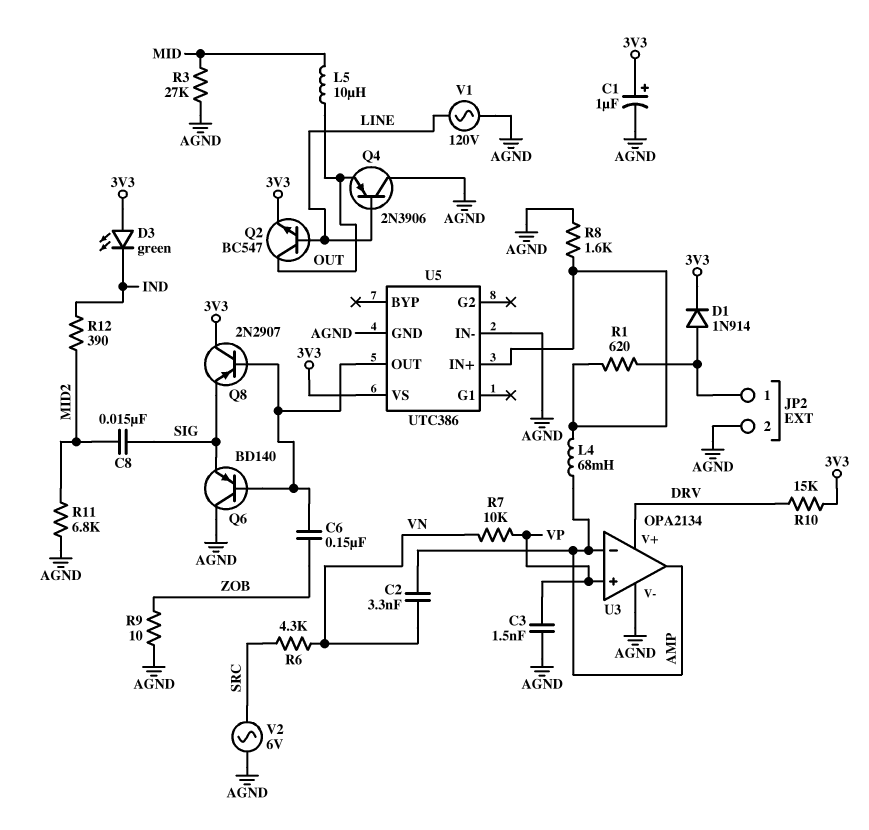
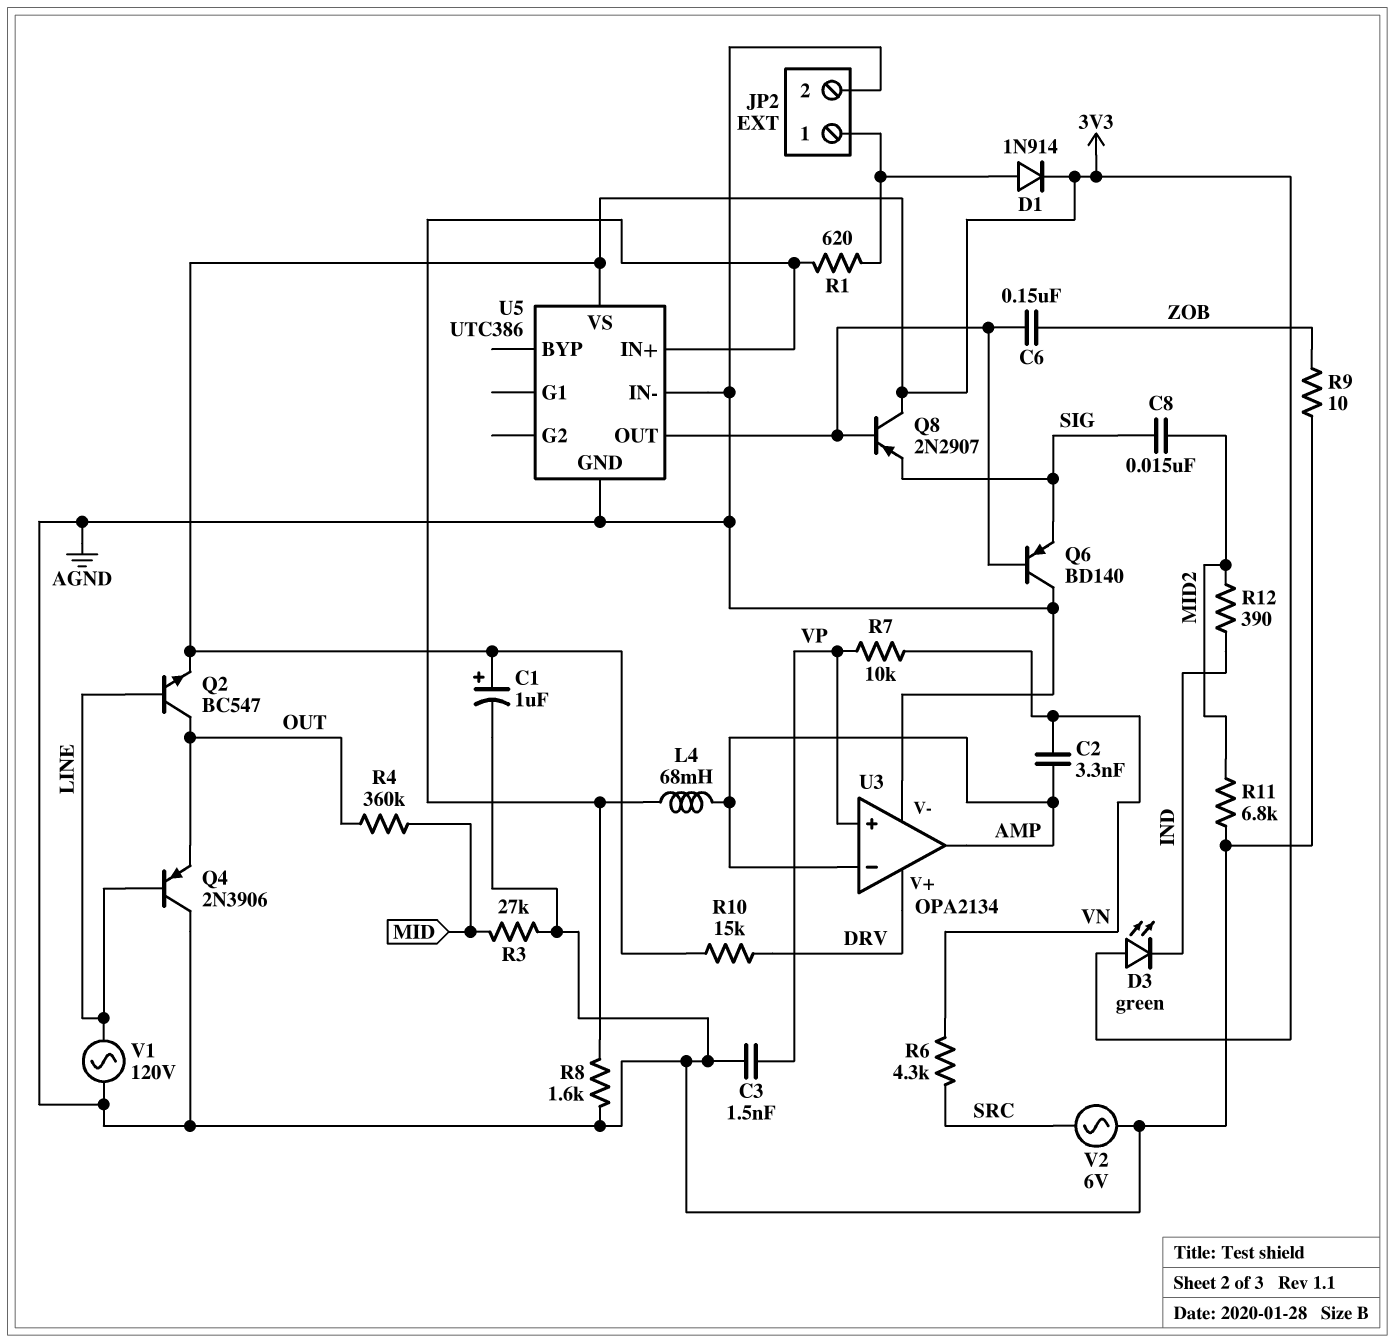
L5: 10uH (MID, OUT) -> none
R4: none -> 360k (MID, OUT)

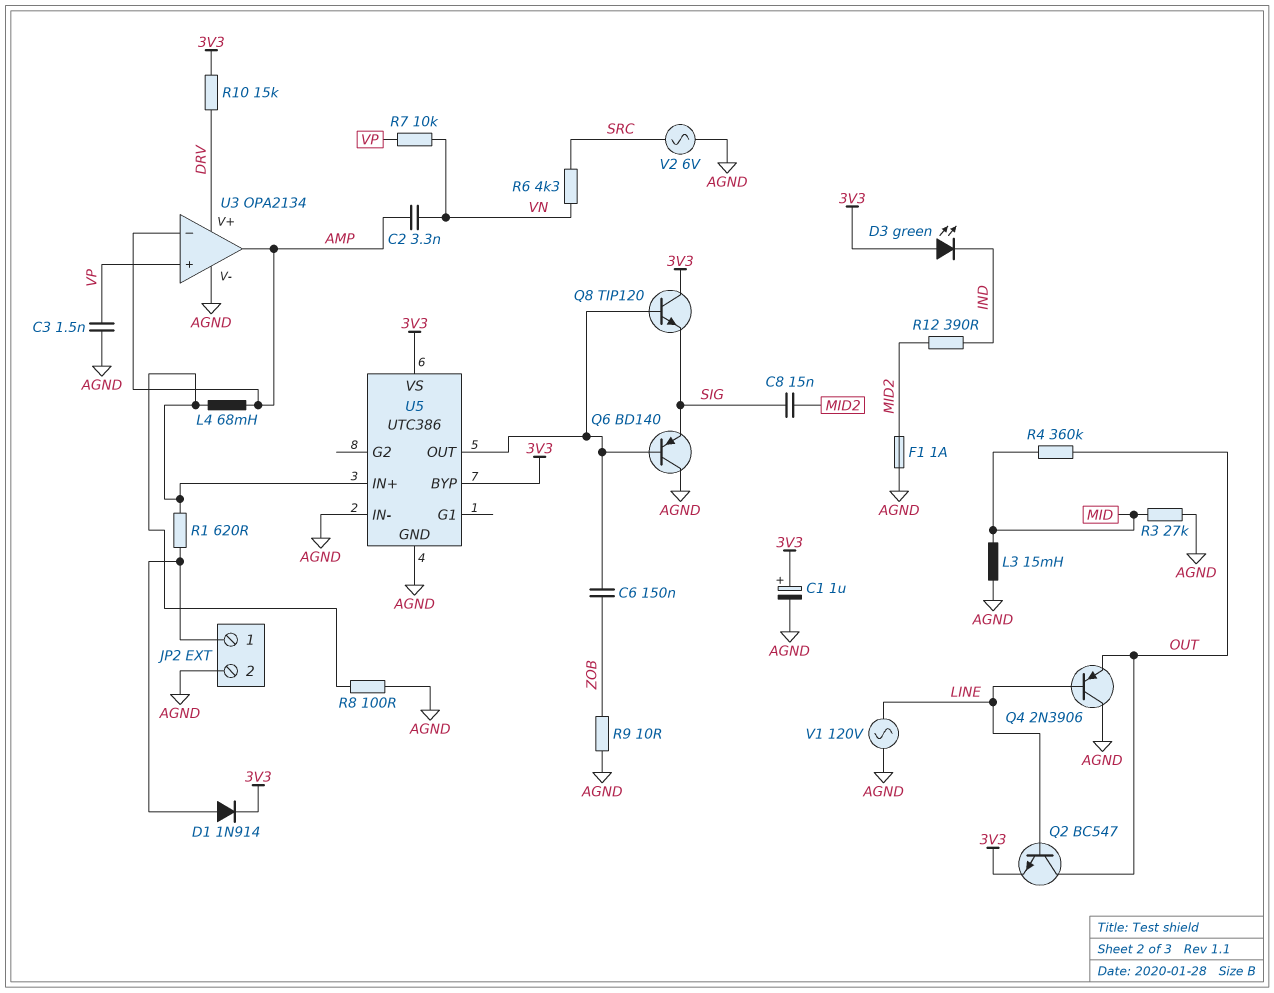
F1: none -> 1A (AGND, MID2)
L3: none -> 15mH (AGND, MID)
Q8: PNP 2N2907 (B U5/OUT, C 3V3, E SIG) -> NPN TIP120 (B U5/OUT, C 3V3, E SIG)
R8: 1.6k (AGND, U5/IN+) -> 100 (AGND, U5/IN+)
R11: 6.8k (AGND, MID2) -> none
U5 pin BYP: none -> 3V3

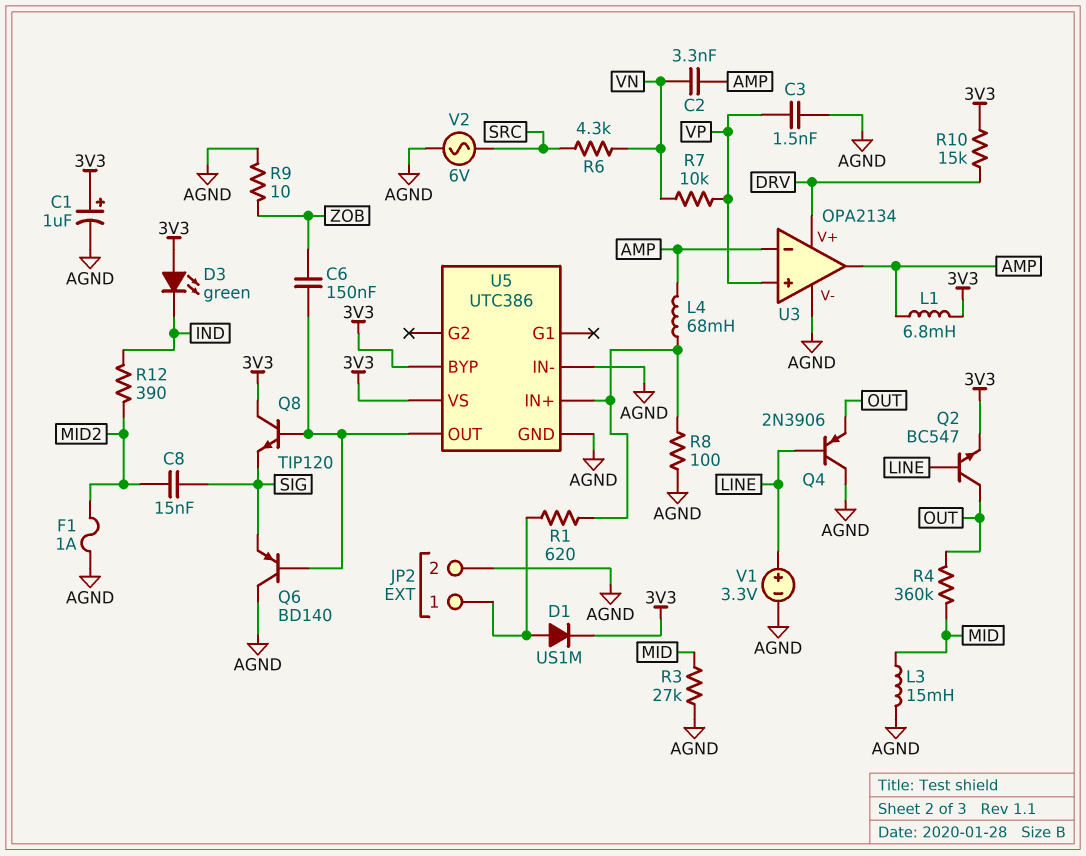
D1: diode 1N914 (A JP2/1, K 3V3) -> diode US1M (A JP2/1, K 3V3)
L1: none -> 6.8mH (3V3, AMP)
V1: AC 120V (AGND, LINE) -> 3.3V (plus LINE, minus AGND)

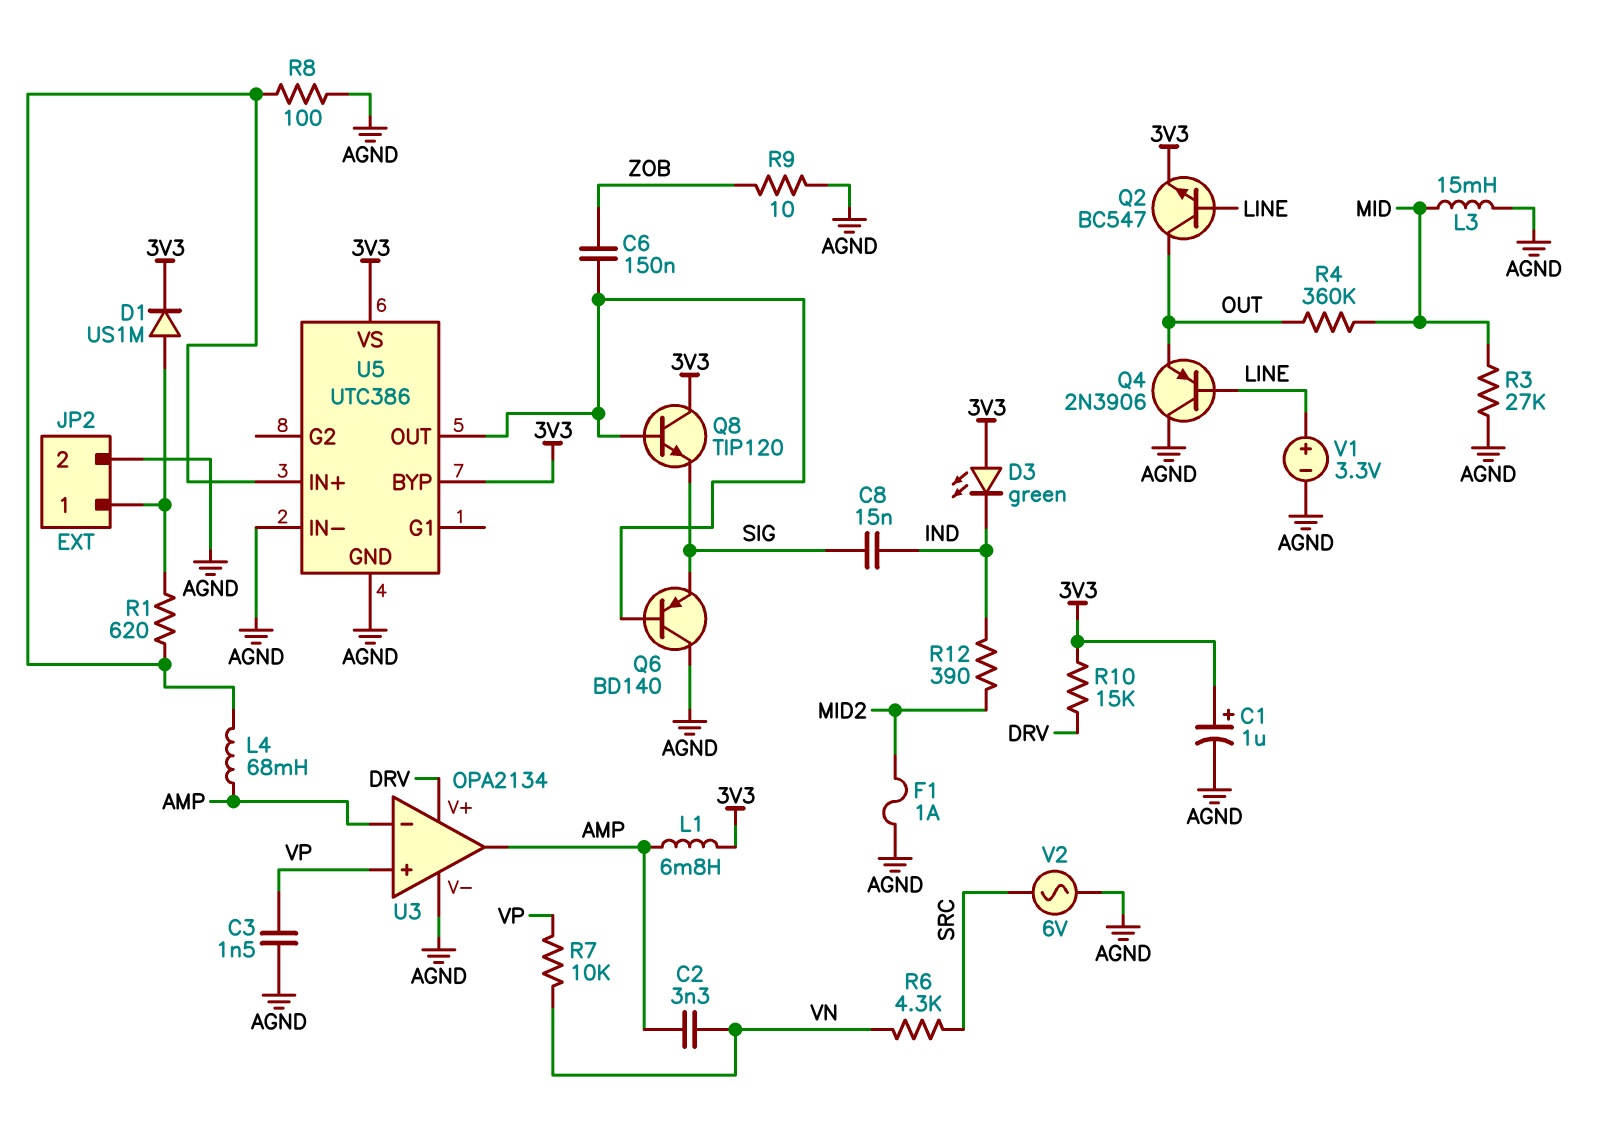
C8: 15nF (MID2, SIG) -> 15nF (IND, SIG)

